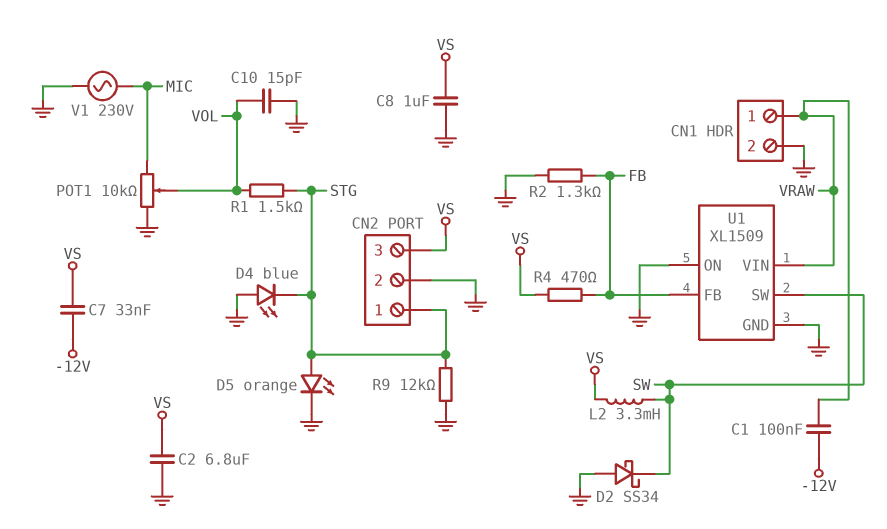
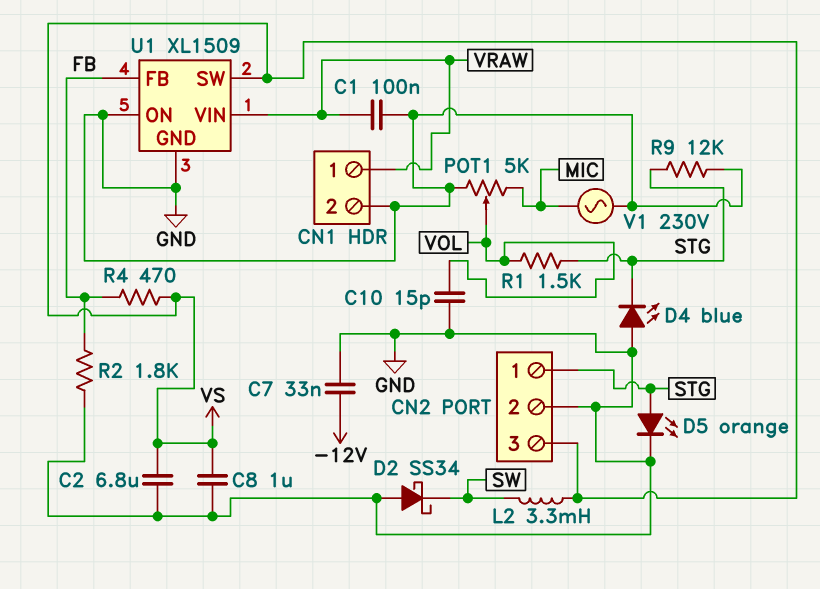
C1: 100nF (-12V, VRAW) -> 100nF (GND, VRAW)
C7: 33nF (-12V, VS) -> 33nF (-12V, GND)
POT1: 10k (GND, MIC, wiper VOL) -> 5k (GND, MIC, wiper VOL)
R2: 1.3k (FB, GND) -> 1.8k (FB, GND)
U1 pin SW: SW -> VS

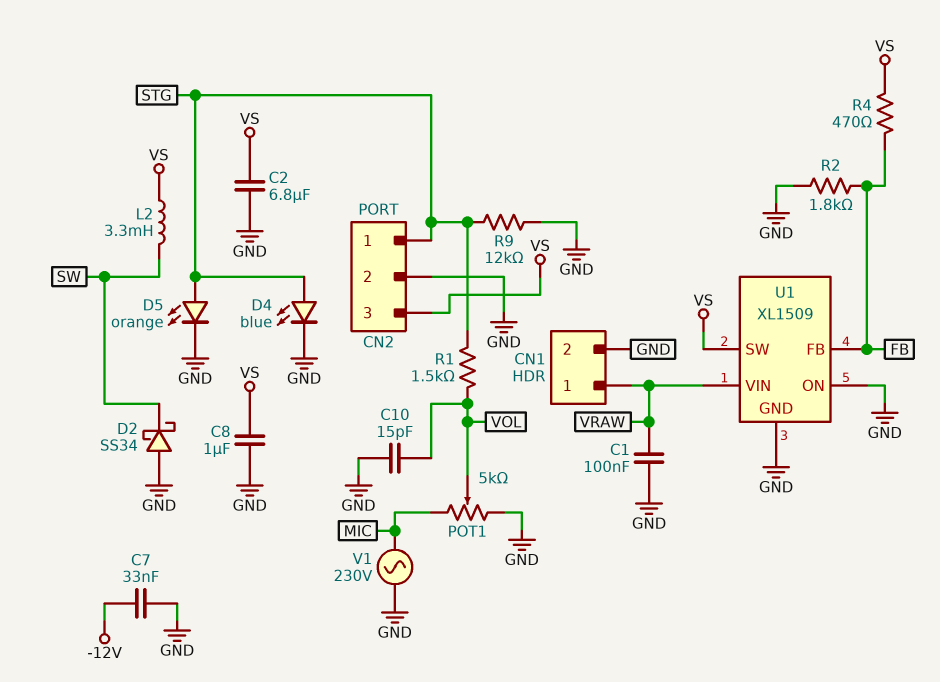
D4: LED blue (A GND, K STG) -> LED blue (A STG, K GND)

